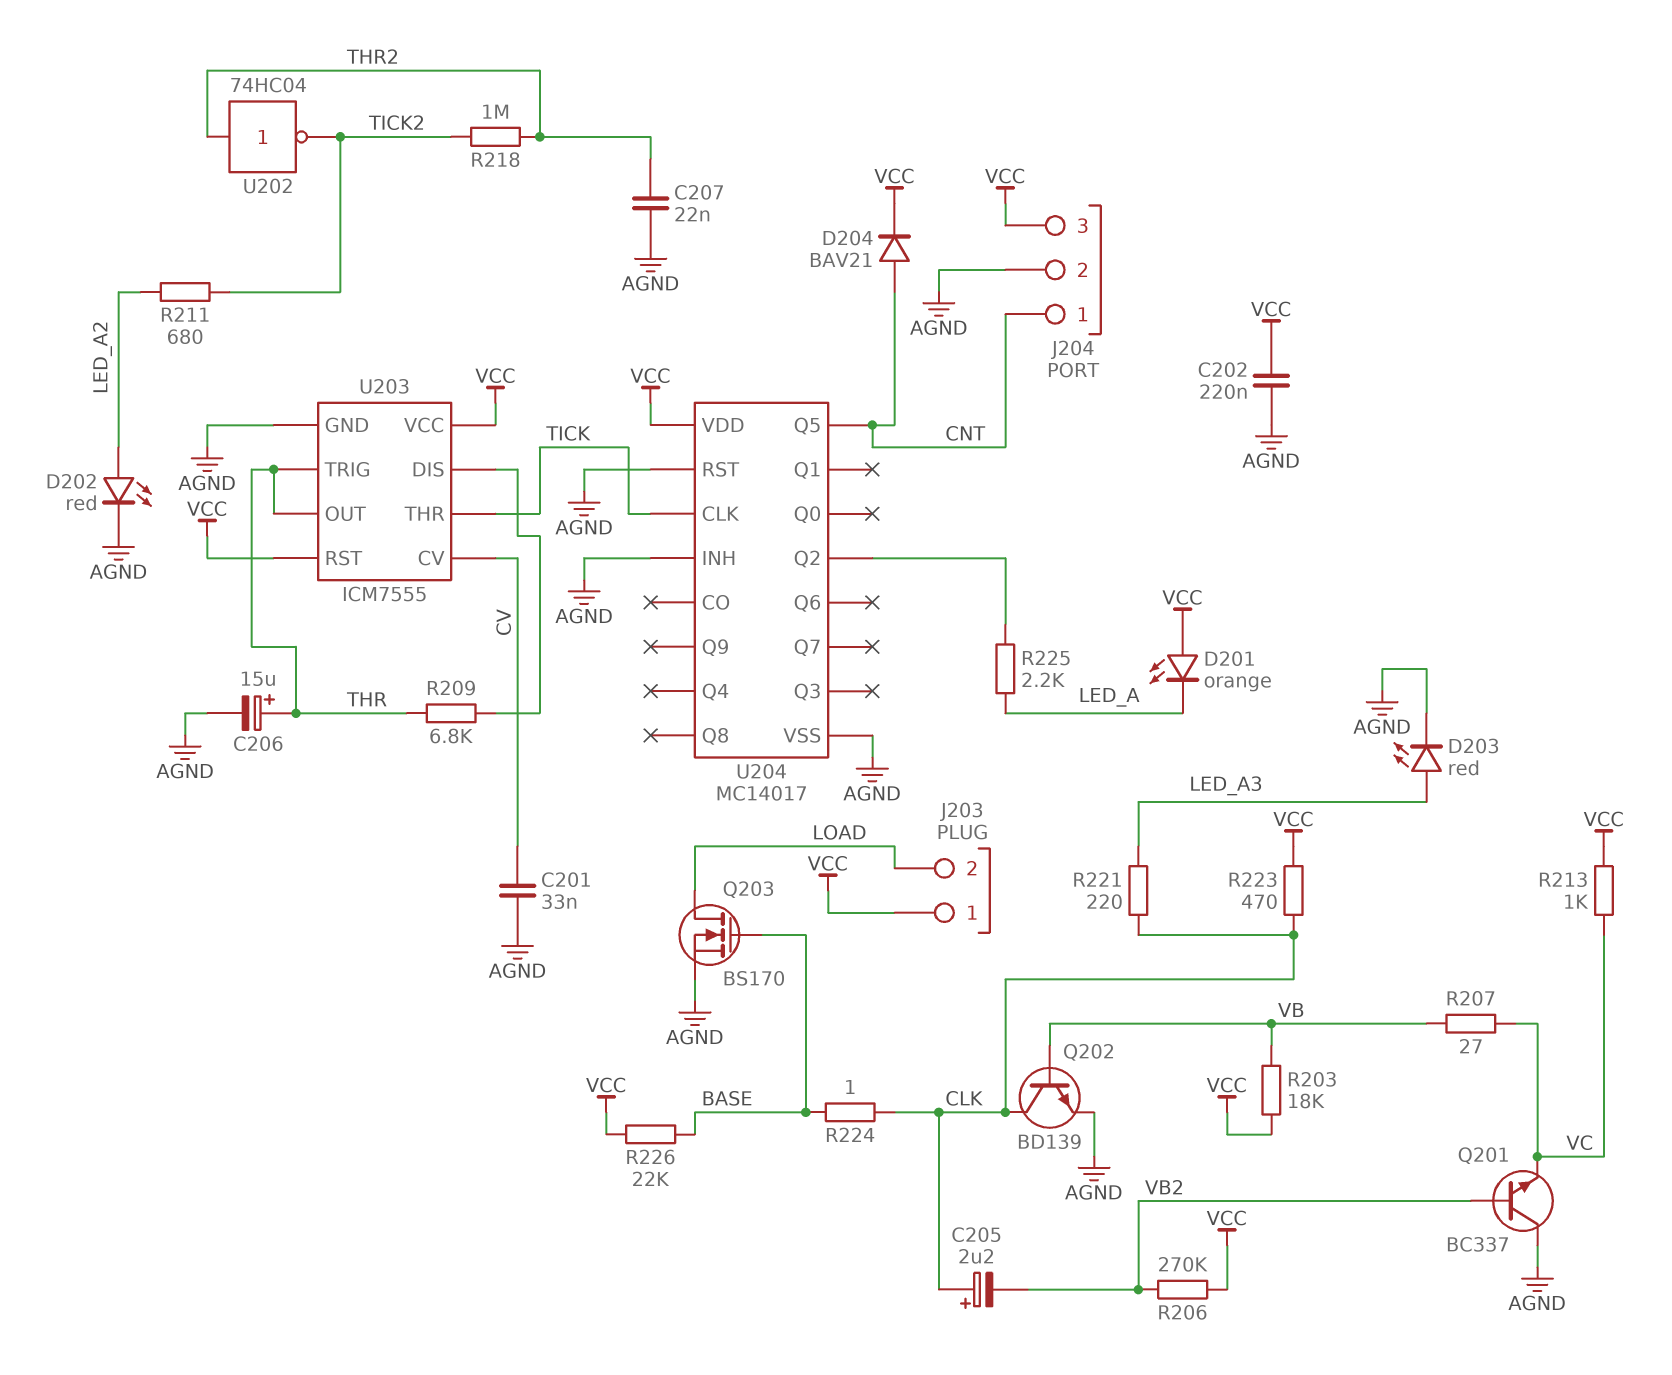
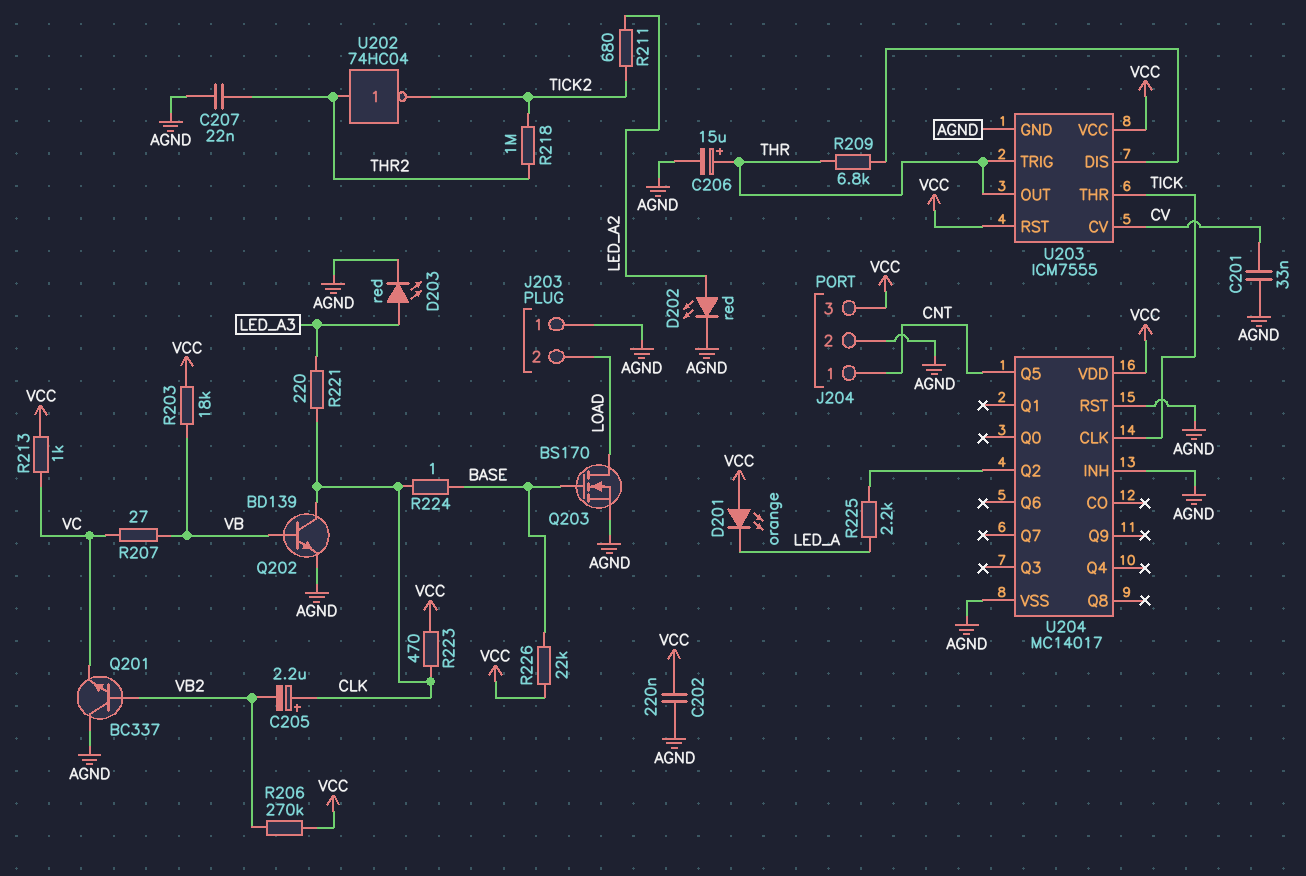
D204: diode BAV21 (A CNT, K VCC) -> none
J203 pin 1: VCC -> AGND

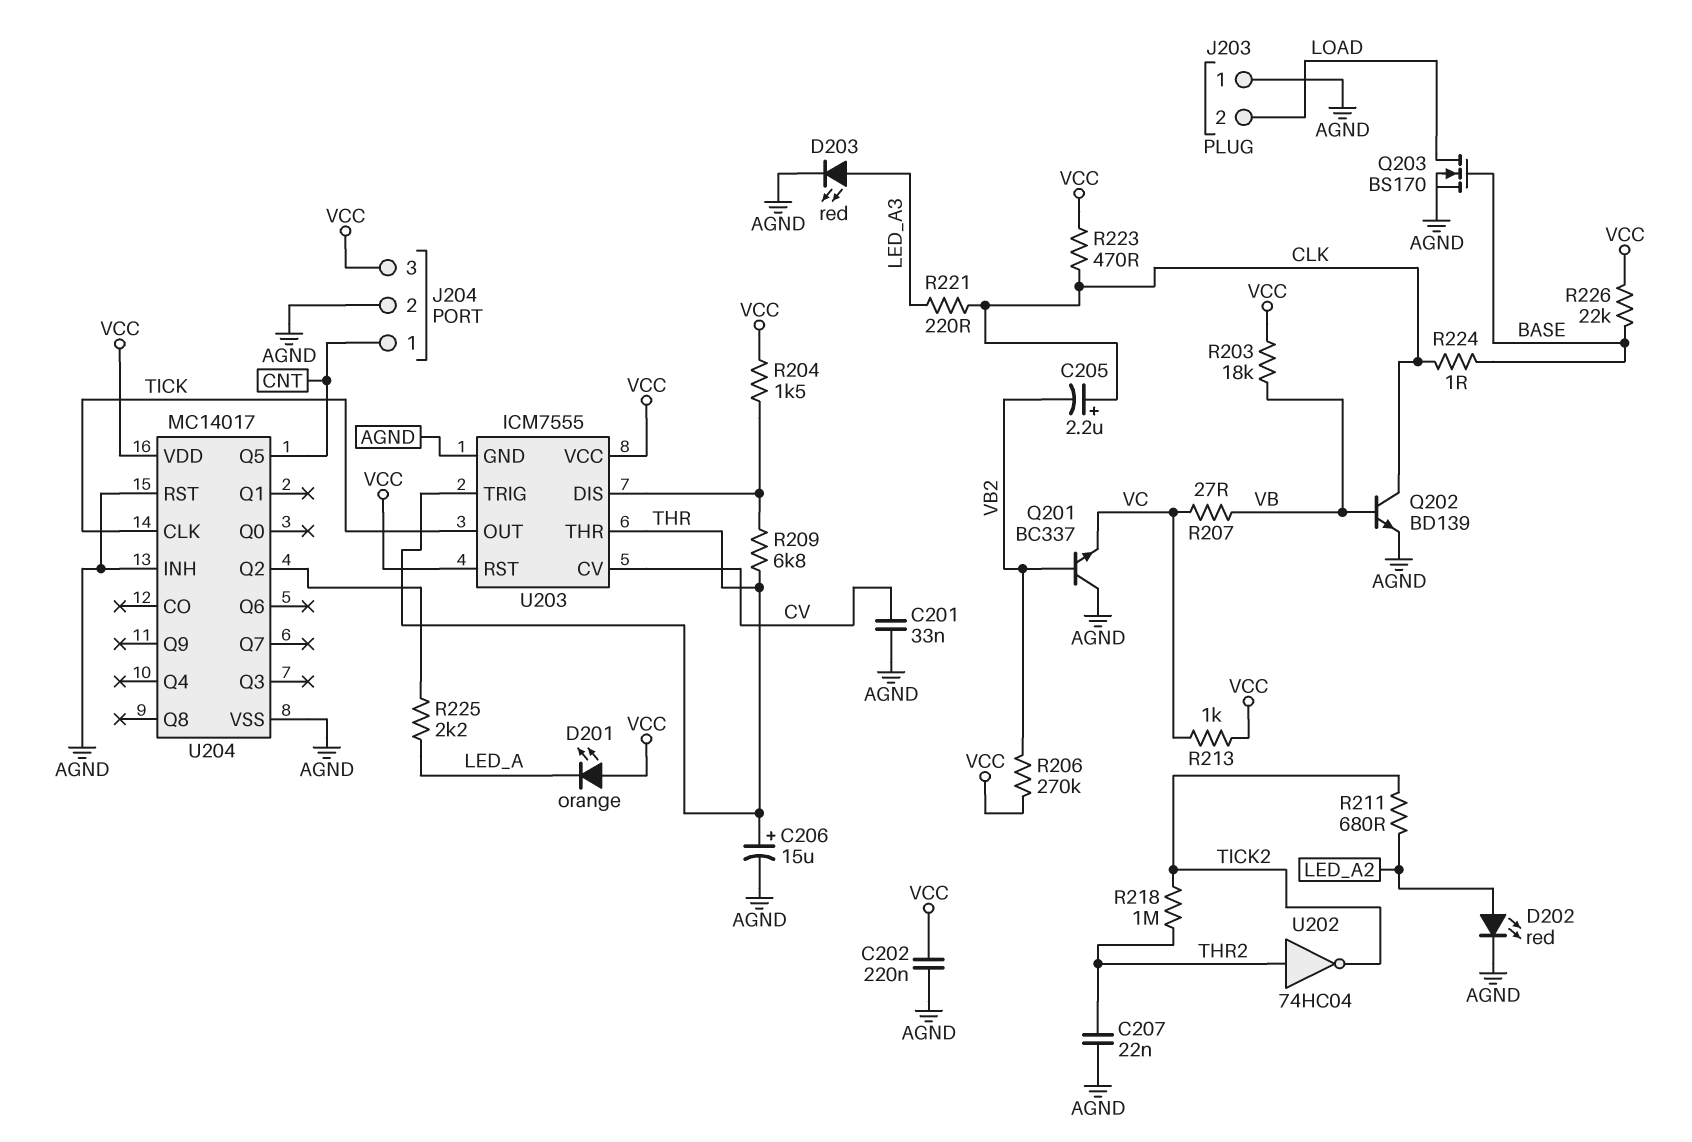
R204: none -> 1.5k (U203/DIS, VCC)
U203 pin OUT: THR -> TICK
U203 pin THR: TICK -> THR

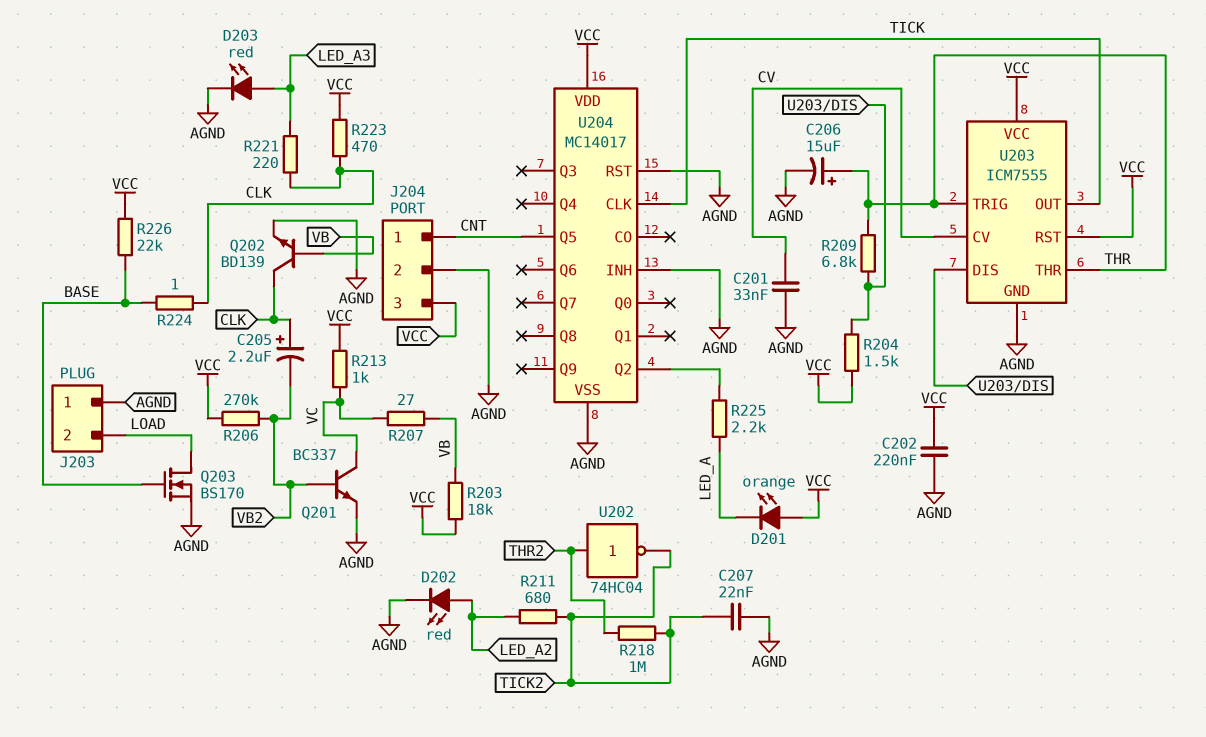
C207: 22nF (AGND, THR2) -> 22nF (AGND, TICK2)
Q201: NPN BC337 (B VB2, C AGND, E VC) -> NPN BC337 (B VB2, C VC, E AGND)

